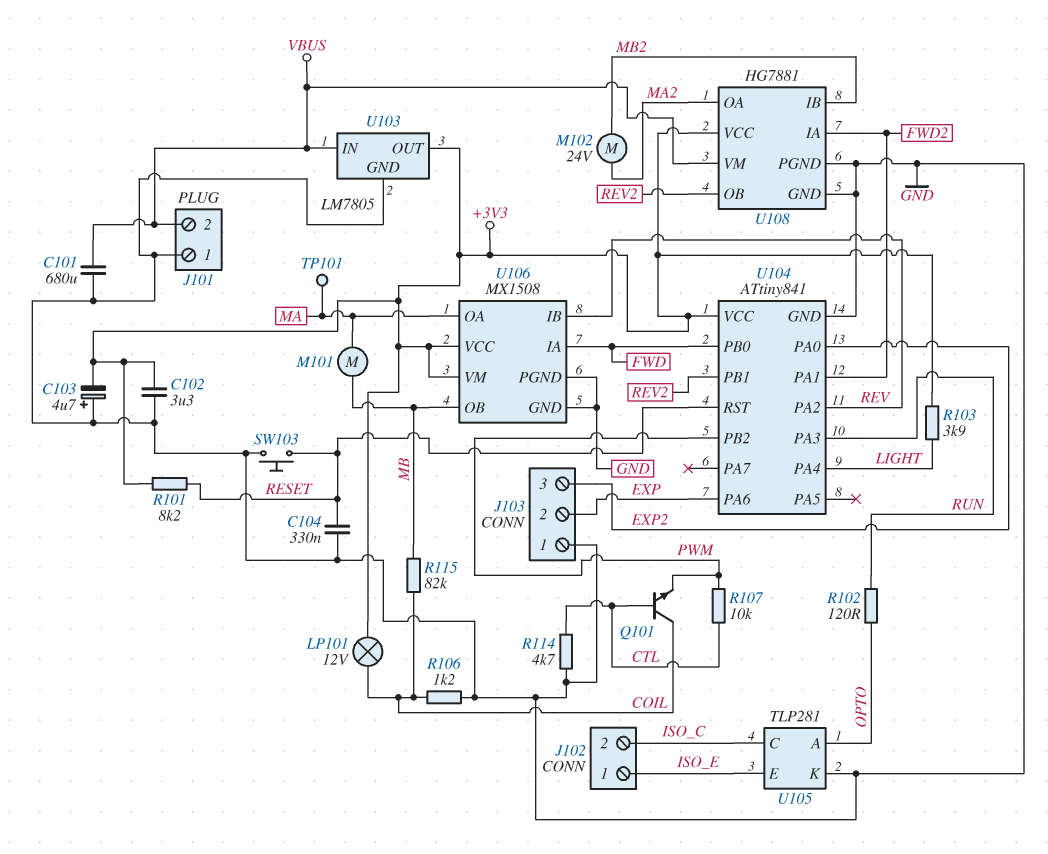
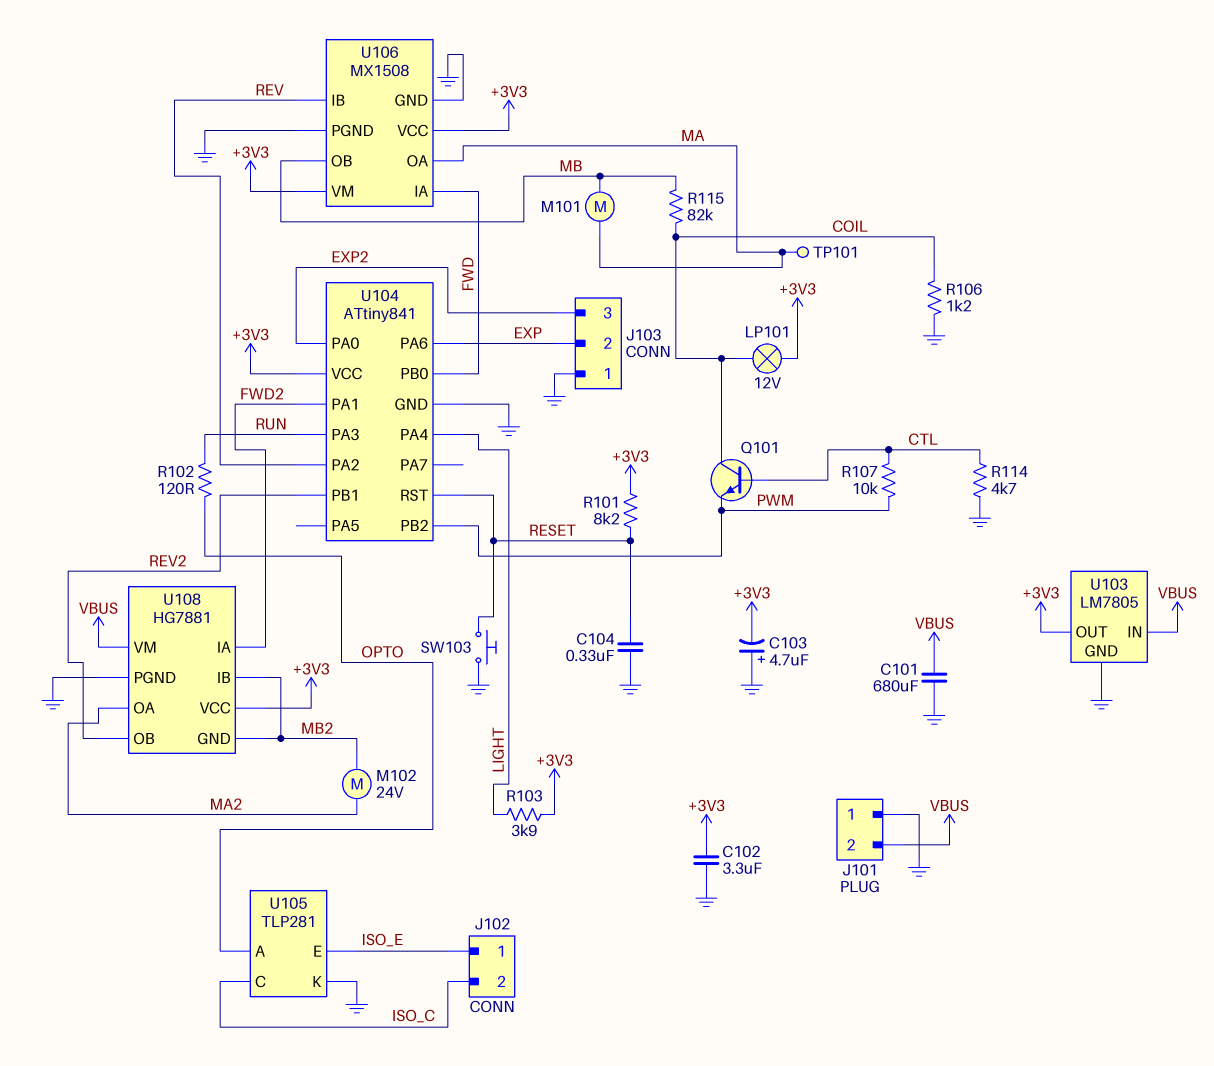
U108 pin GND: GND -> MB2

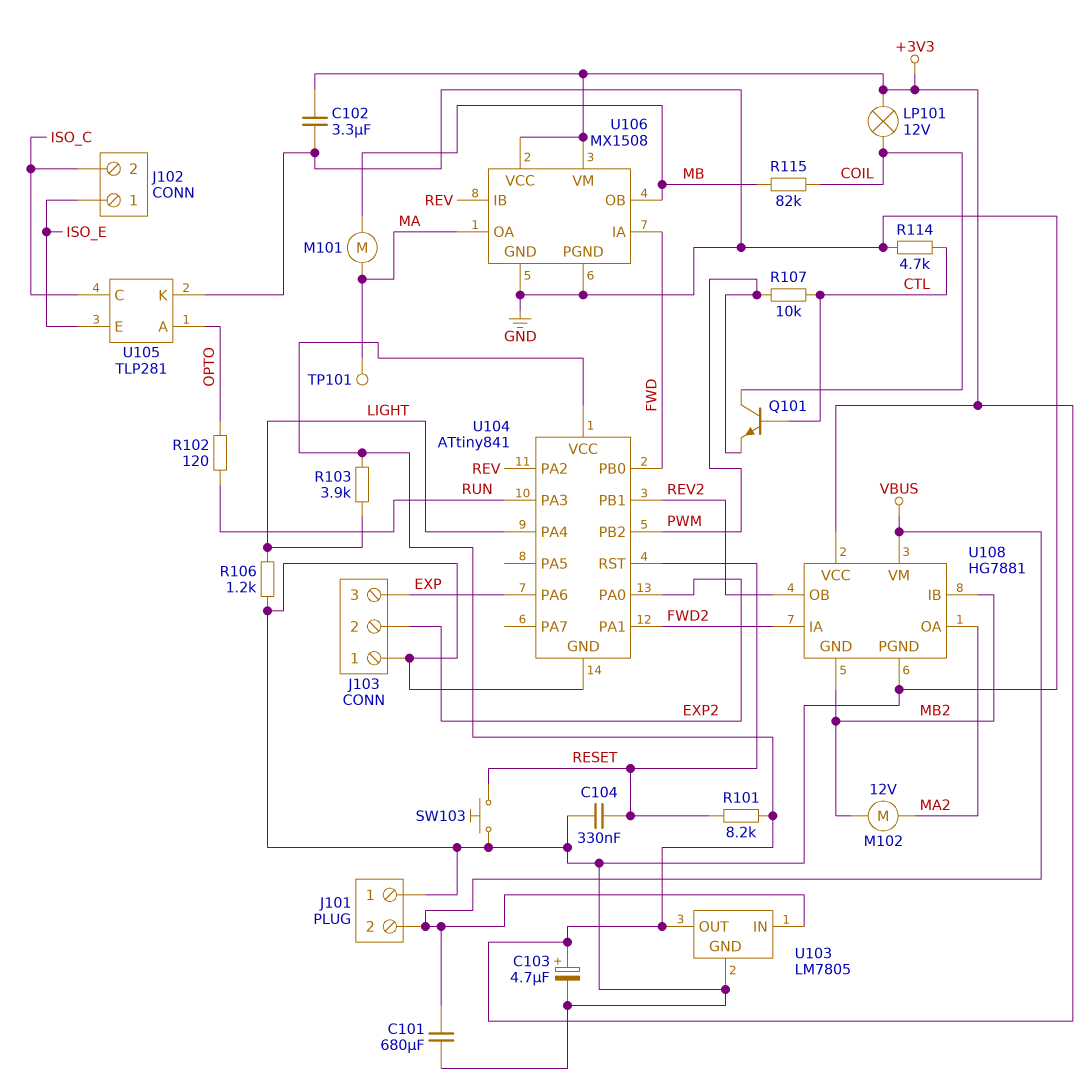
C103: 4.7uF (plus GND, minus +3V3) -> 4.7uF (plus +3V3, minus GND)
J103 pin 2: EXP -> EXP2
J103 pin 3: EXP2 -> EXP
M102: motor 24V (MA2, MB2) -> motor 12V (MA2, MB2)
R106: 1.2k (COIL, GND) -> 1.2k (GND, LIGHT)

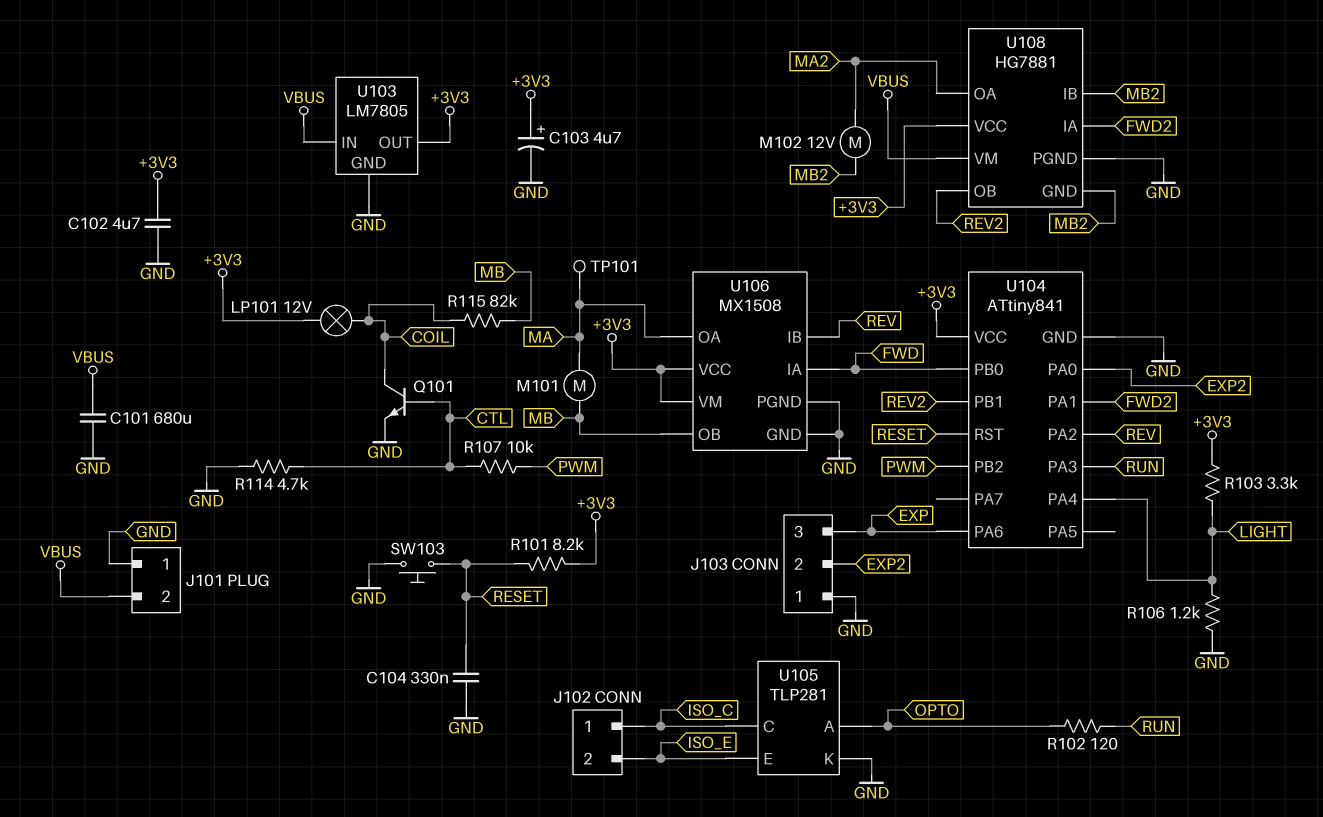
C102: 3.3uF (+3V3, GND) -> 4.7uF (+3V3, GND)
J102 pin 1: ISO_E -> ISO_C
J102 pin 2: ISO_C -> ISO_E
Q101: NPN (B CTL, C COIL, E PWM) -> NPN (B CTL, C COIL, E GND)
R103: 3.9k (+3V3, LIGHT) -> 3.3k (+3V3, LIGHT)

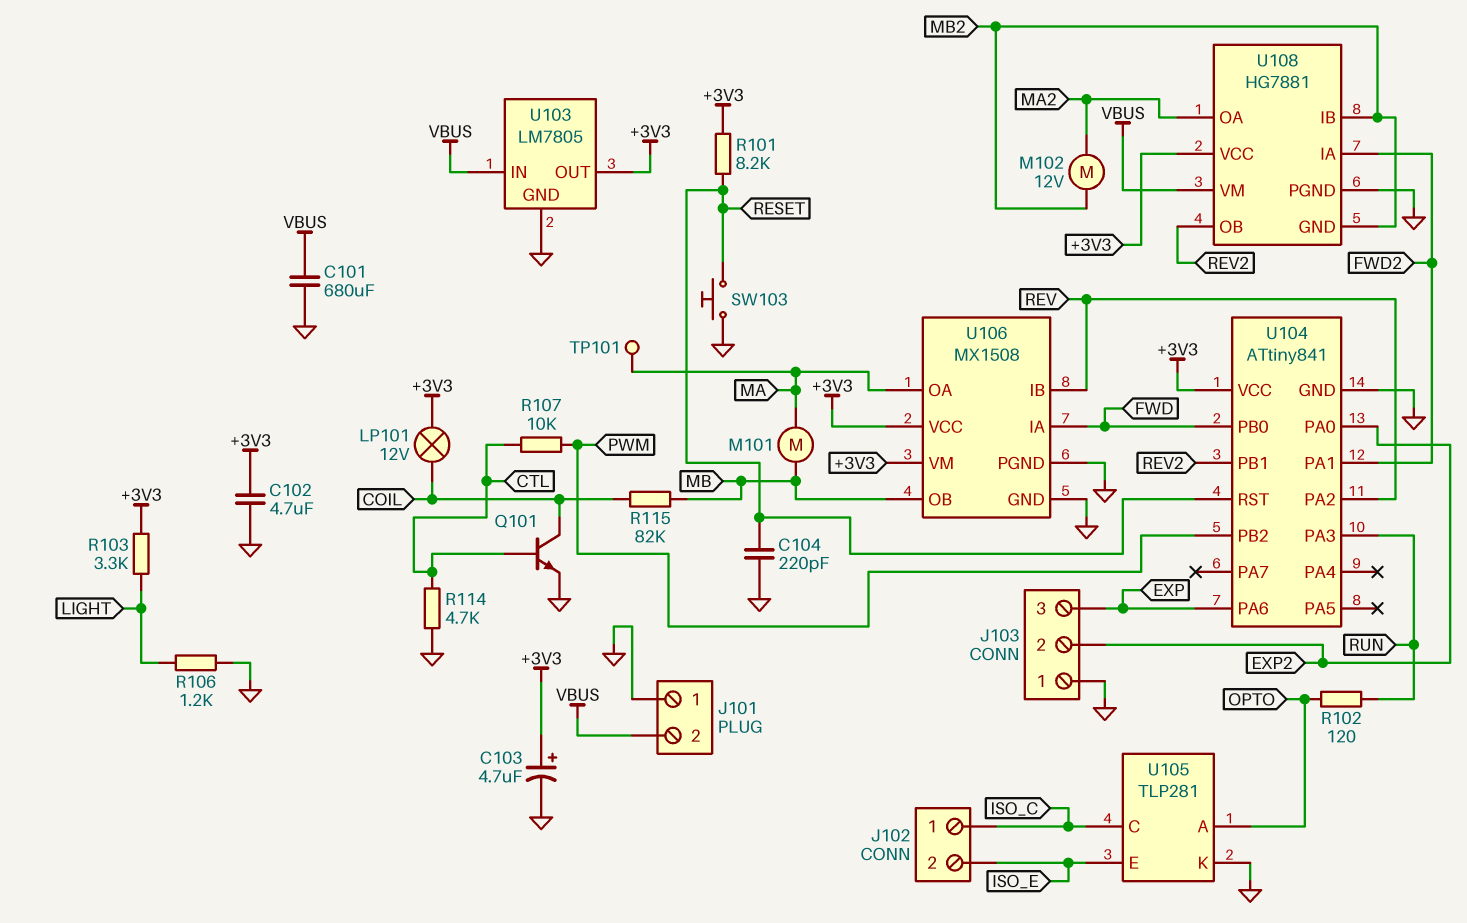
C104: 330nF (GND, RESET) -> 220pF (GND, RESET)
U104 pin PA4: LIGHT -> none

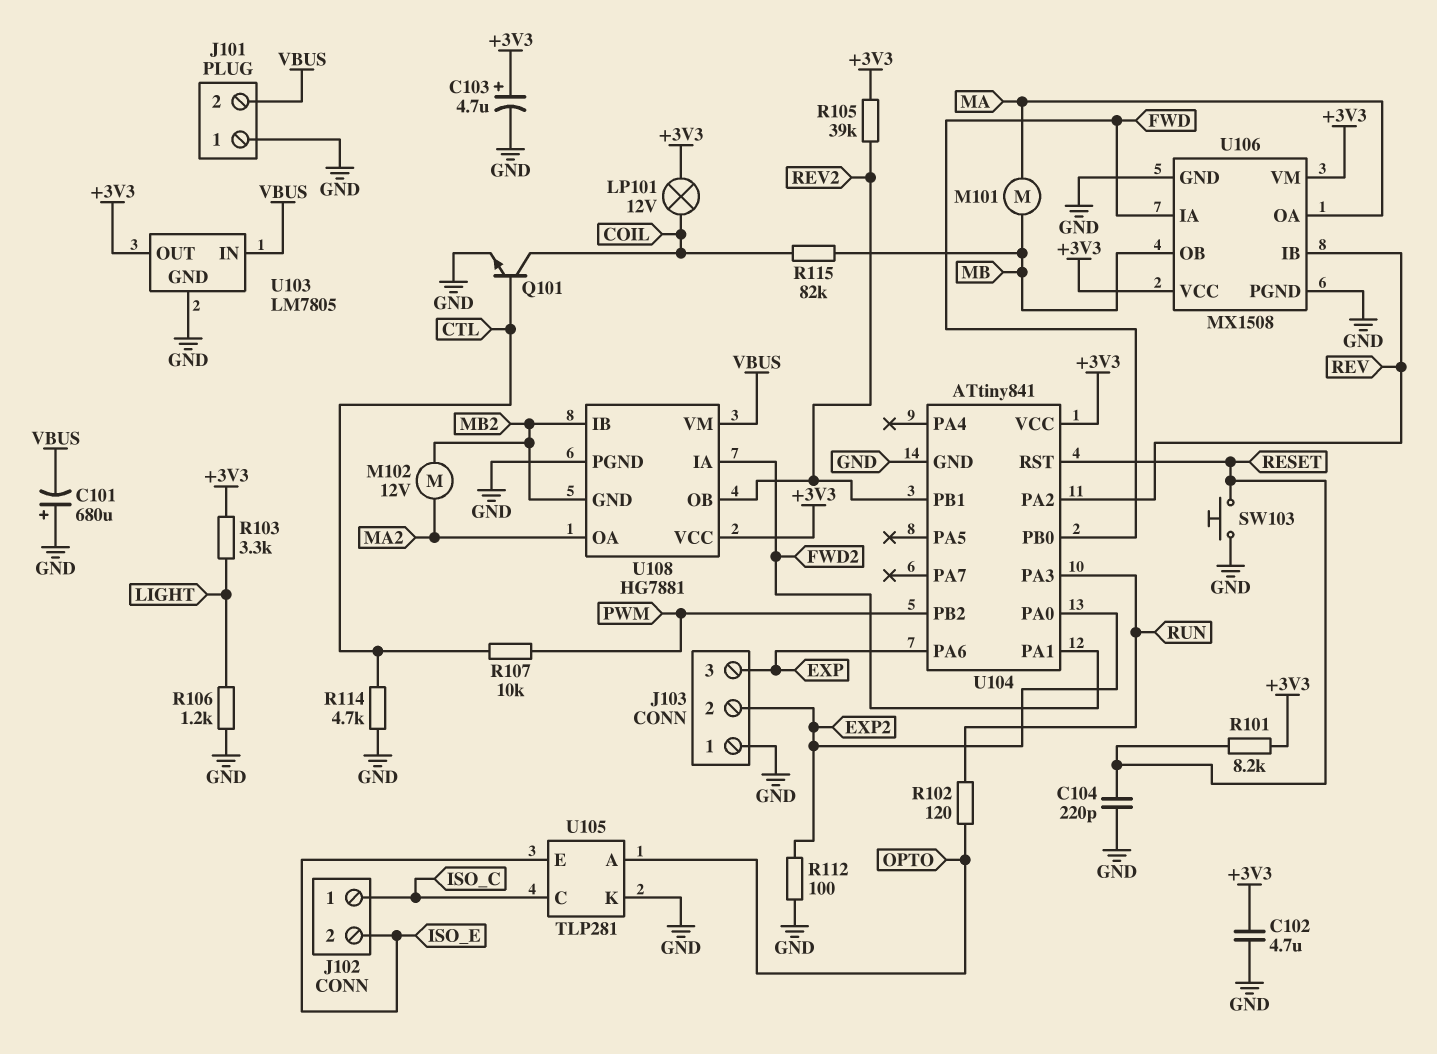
C101: 680uF (GND, VBUS) -> 680uF (plus GND, minus VBUS)
R105: none -> 39k (+3V3, REV2)
R112: none -> 100 (EXP2, GND)
TP101: test point (MA) -> none

